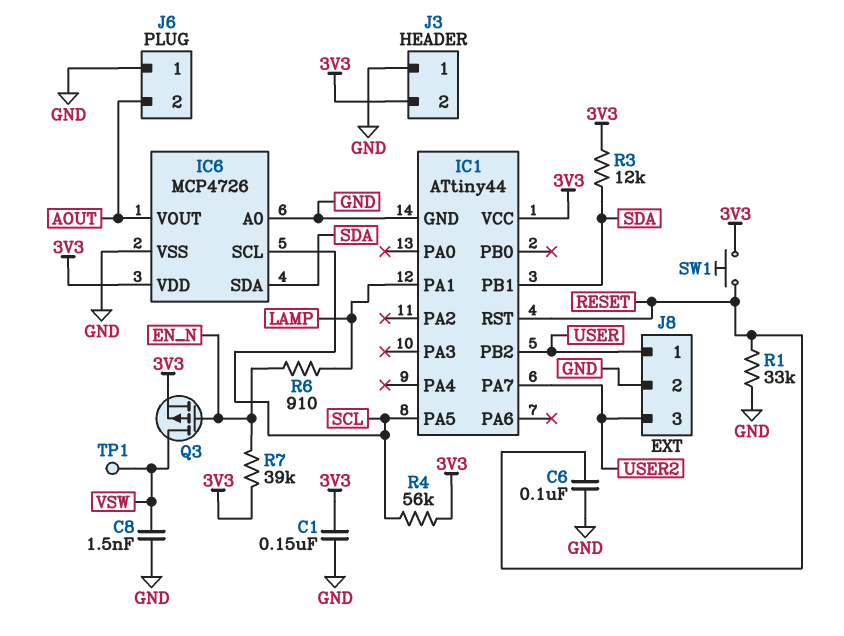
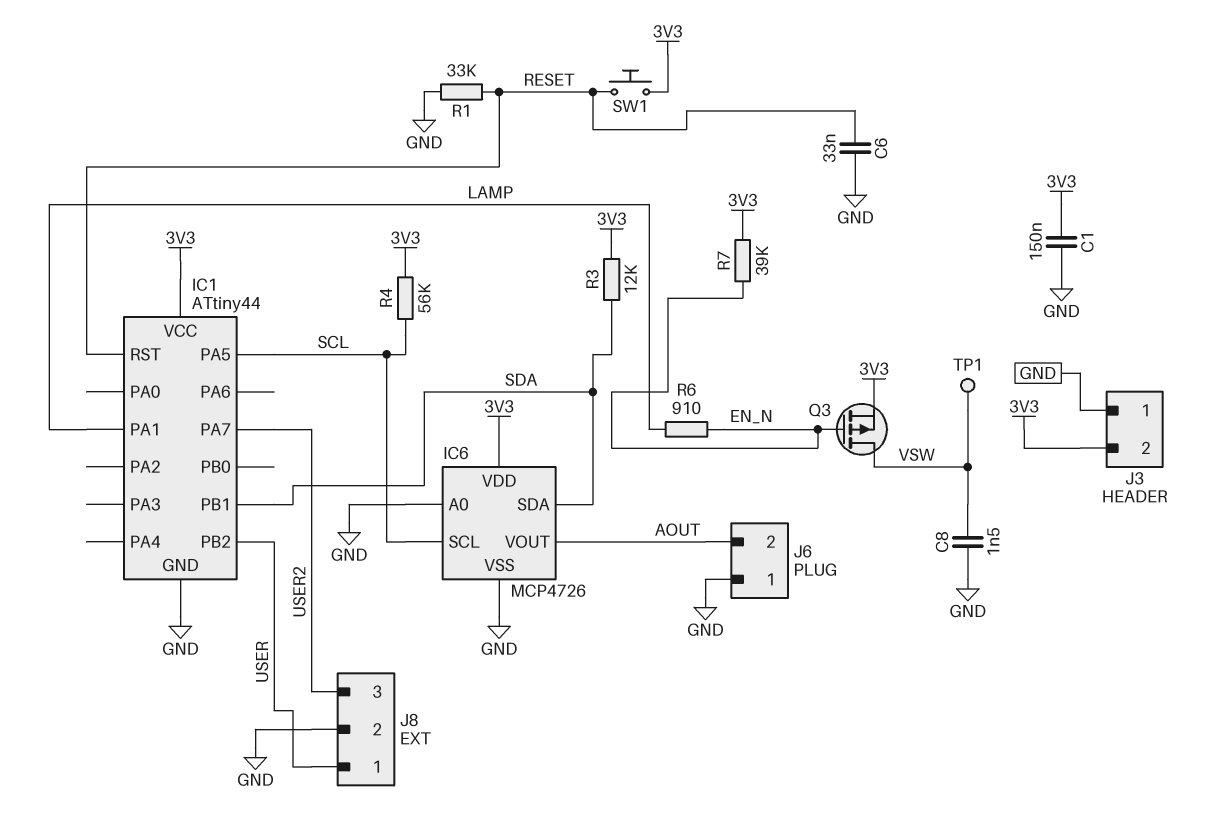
C6: 100nF (GND, RESET) -> 33nF (GND, RESET)

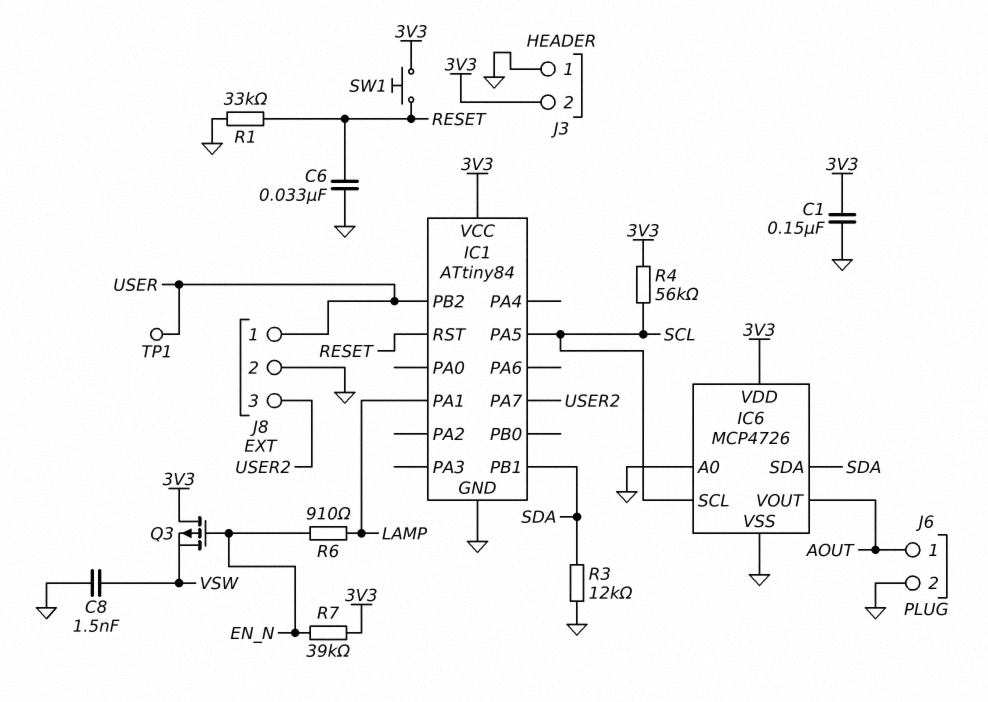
IC1: ATtiny44 -> ATtiny84
J6 pin 1: GND -> AOUT
J6 pin 2: AOUT -> GND
Q3: PMOS (G EN_N, D VSW, S 3V3) -> PMOS (G EN_N, D 3V3, S VSW)
R3: 12k (3V3, SDA) -> 12k (GND, SDA)
TP1: test point (VSW) -> test point (USER)

